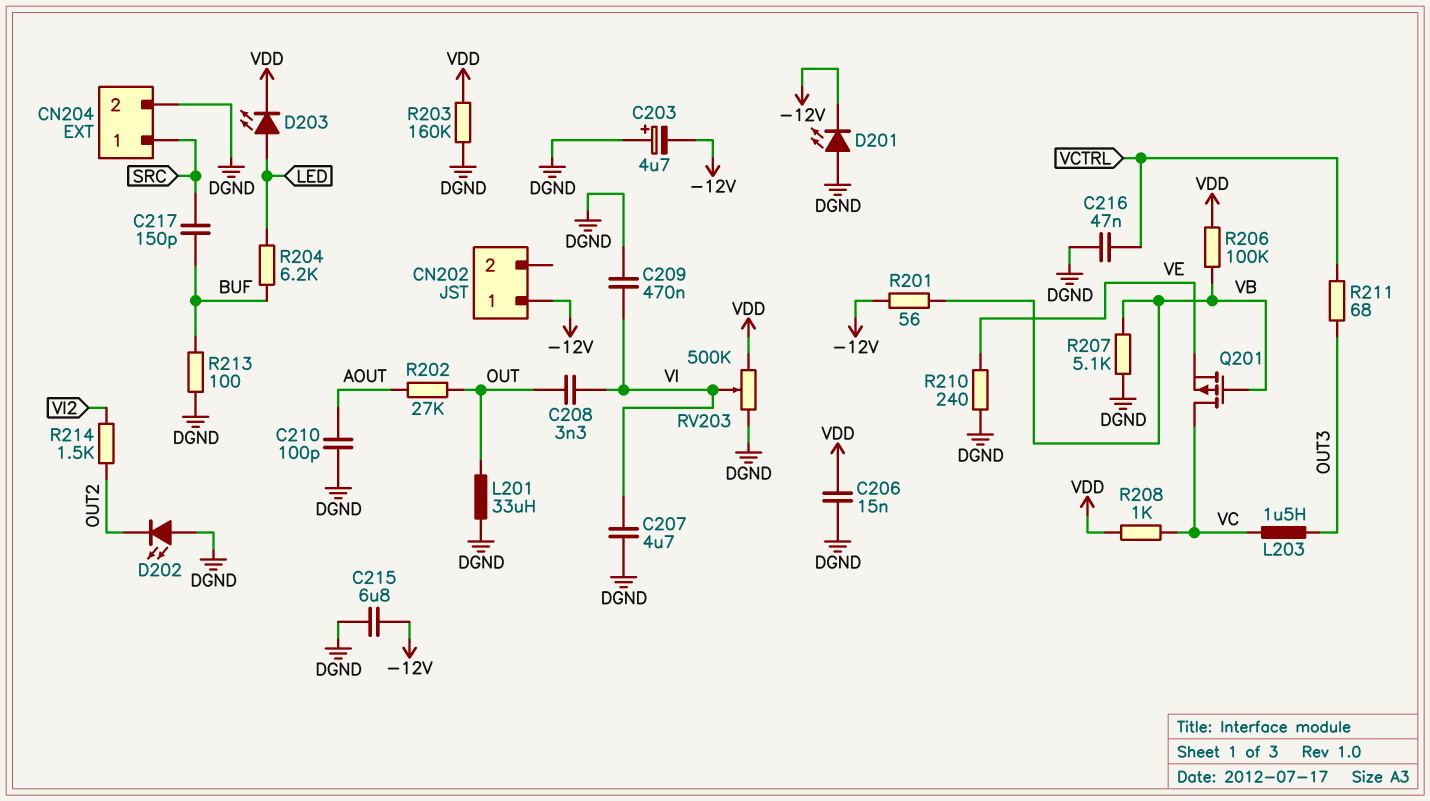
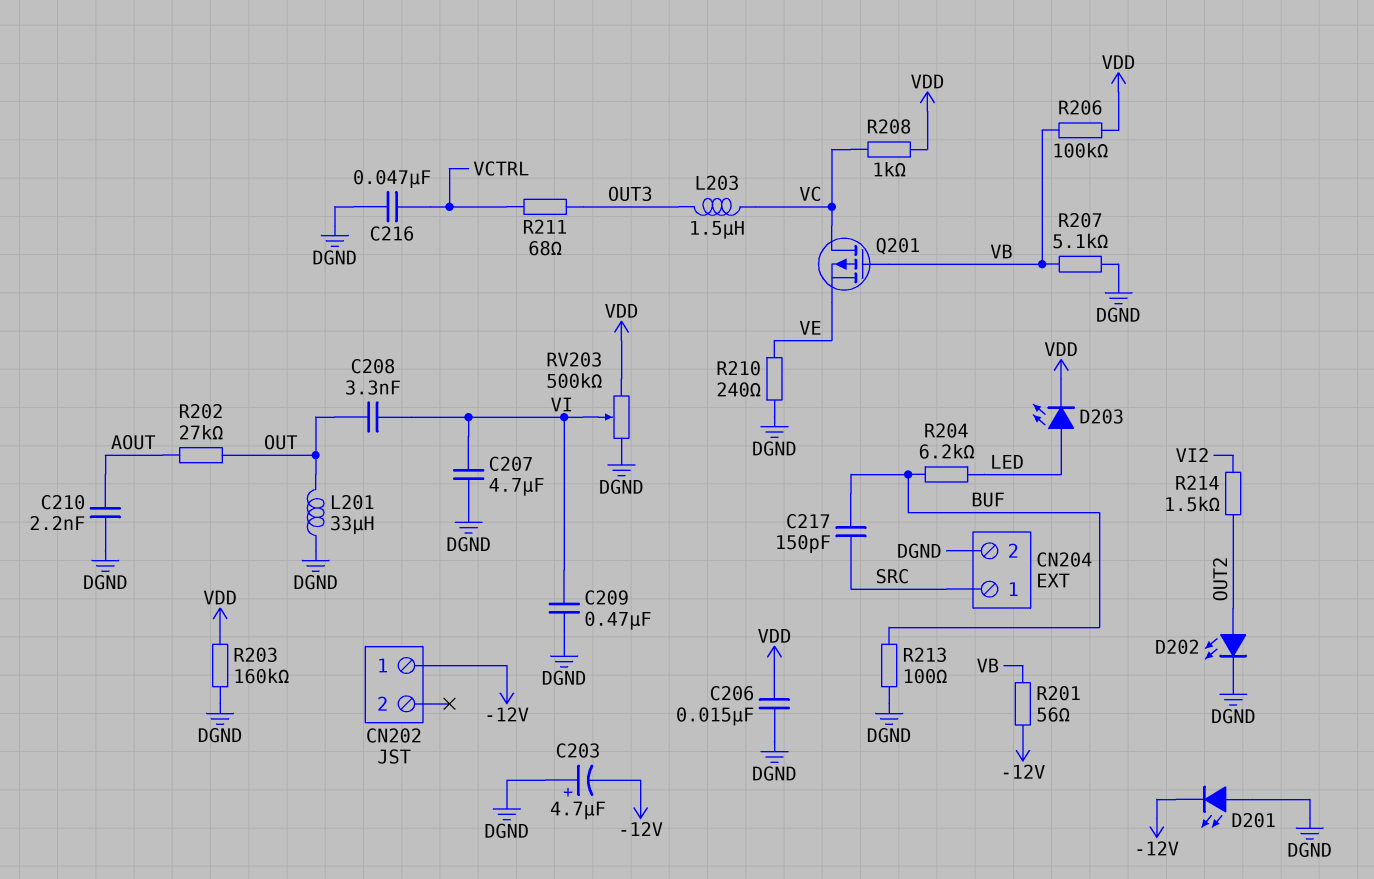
C210: 100pF (AOUT, DGND) -> 2.2nF (AOUT, DGND)
C215: 6.8uF (-12V, DGND) -> none
D202: LED (A DGND, K OUT2) -> LED (A OUT2, K DGND)

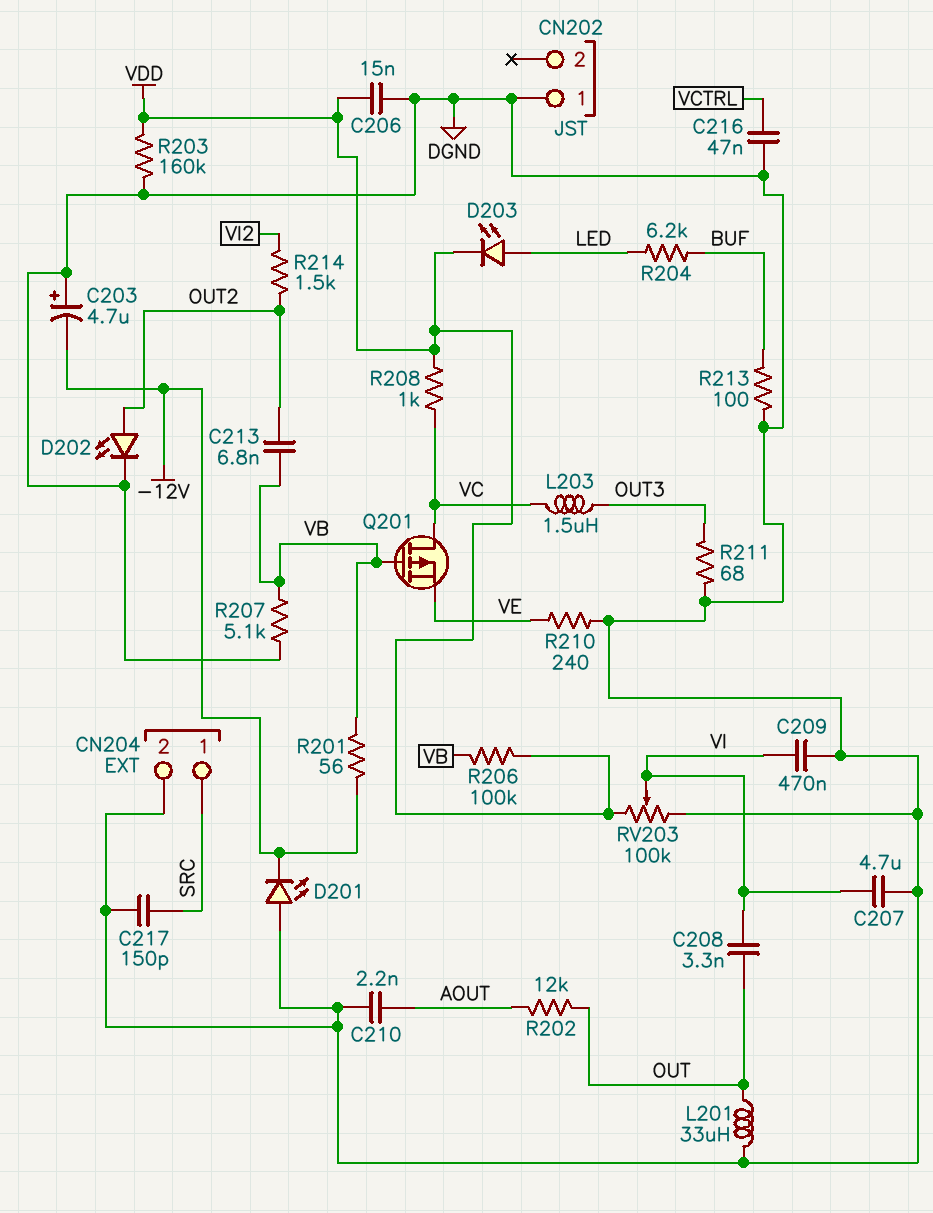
C213: none -> 6.8nF (OUT2, VB)
C217: 150pF (BUF, SRC) -> 150pF (DGND, SRC)
CN202 pin 1: -12V -> DGND
R202: 27k (AOUT, OUT) -> 12k (AOUT, OUT)
R211: 68 (OUT3, VCTRL) -> 68 (DGND, OUT3)
RV203: 500k (DGND, VDD, wiper VI) -> 100k (DGND, VDD, wiper VI)

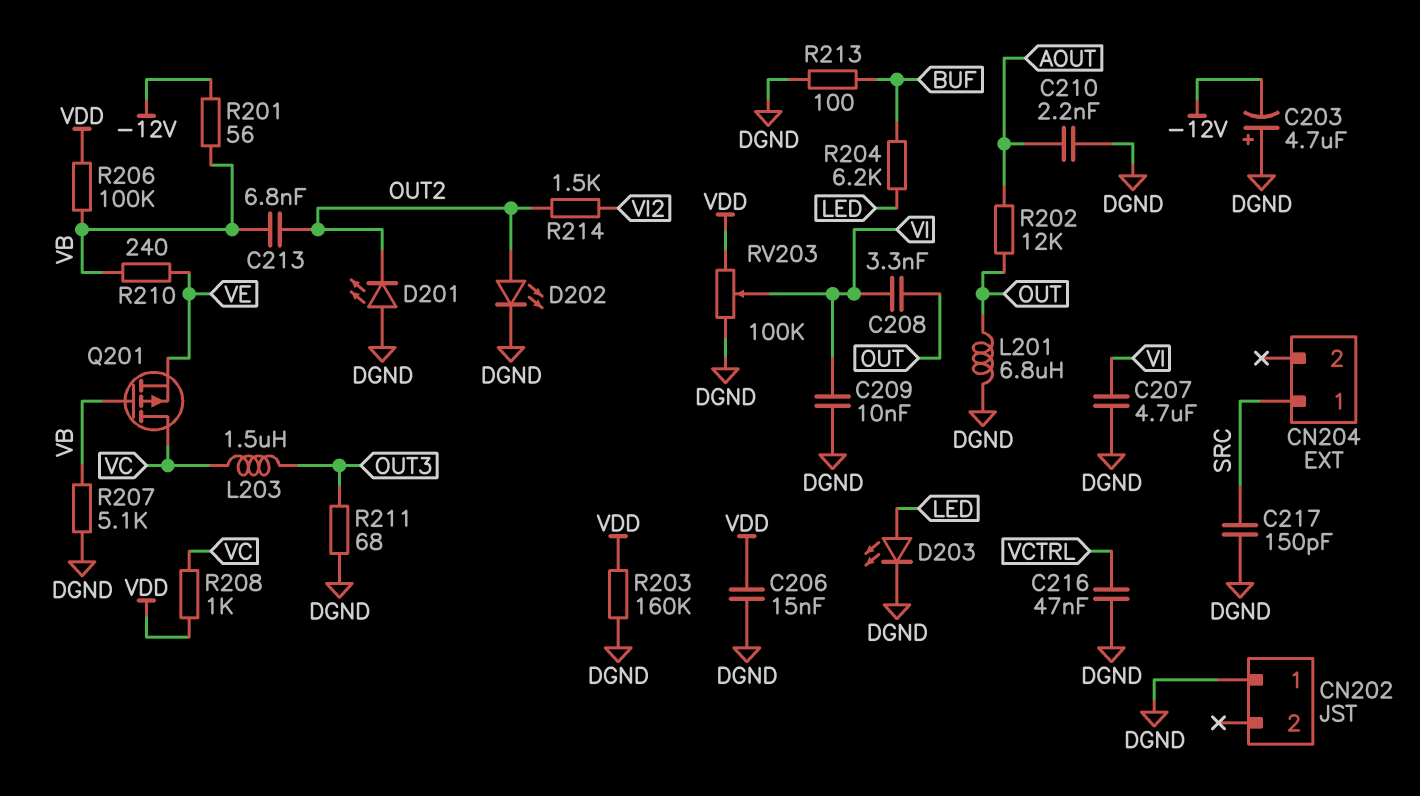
C209: 470nF (DGND, VI) -> 10nF (DGND, VI)
CN204 pin 2: DGND -> none
D201: LED (A DGND, K -12V) -> LED (A DGND, K OUT2)
D203: LED (A LED, K VDD) -> LED (A LED, K DGND)
L201: 33uH (DGND, OUT) -> 6.8uH (DGND, OUT)
R210: 240 (DGND, VE) -> 240 (VB, VE)

